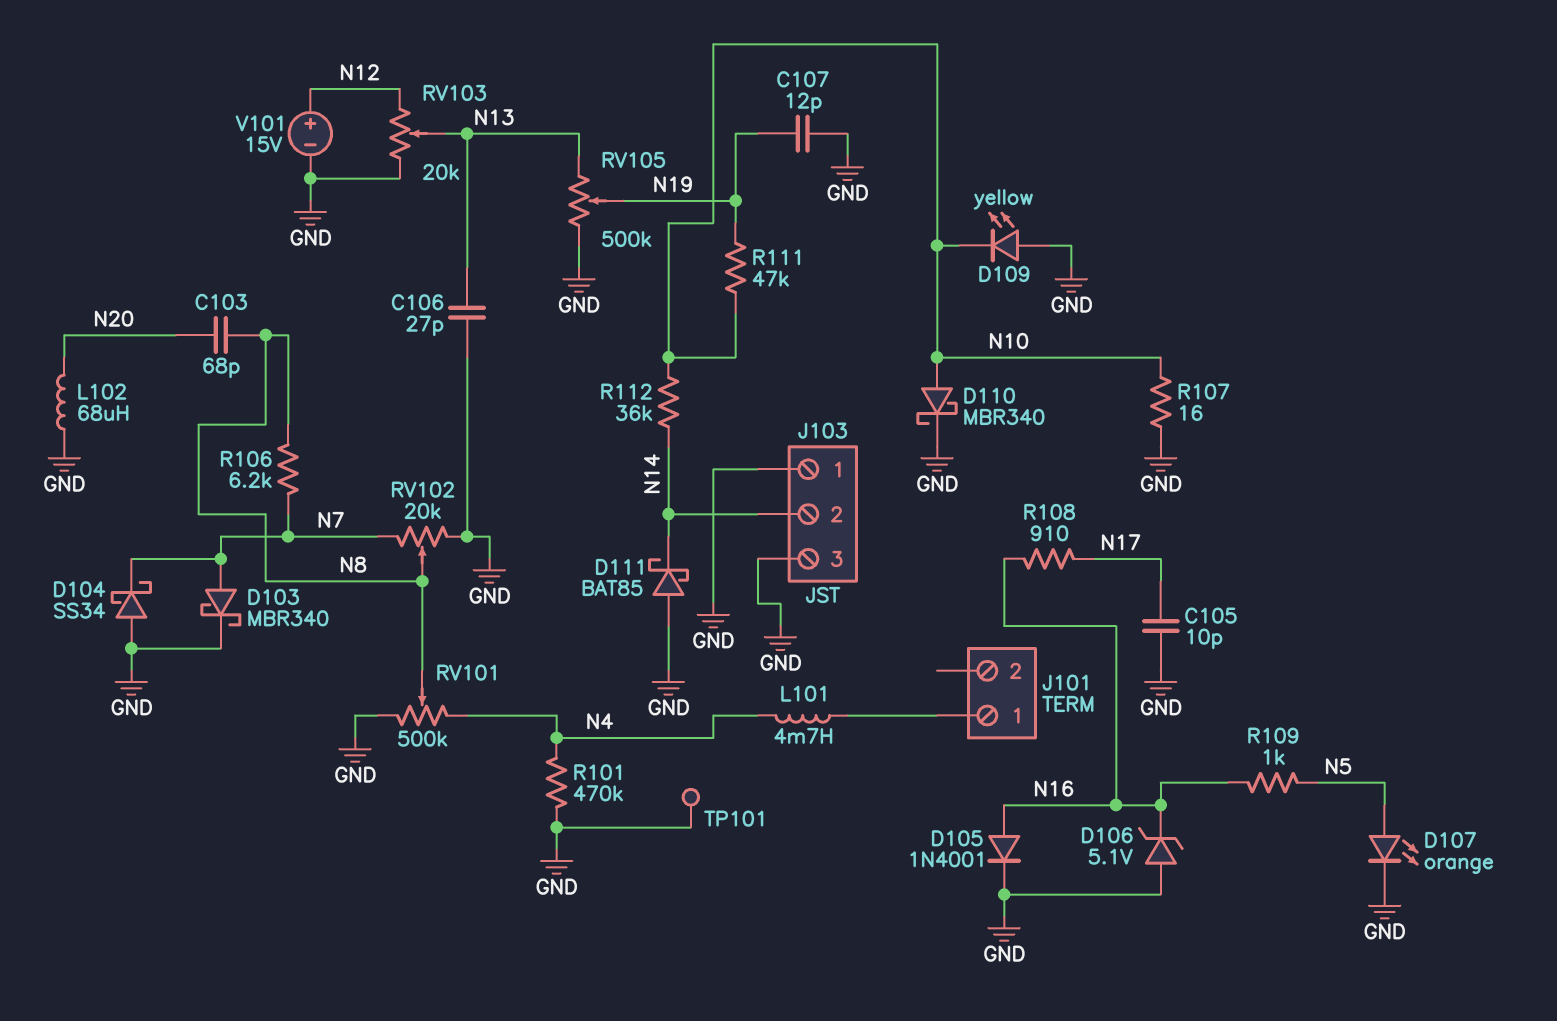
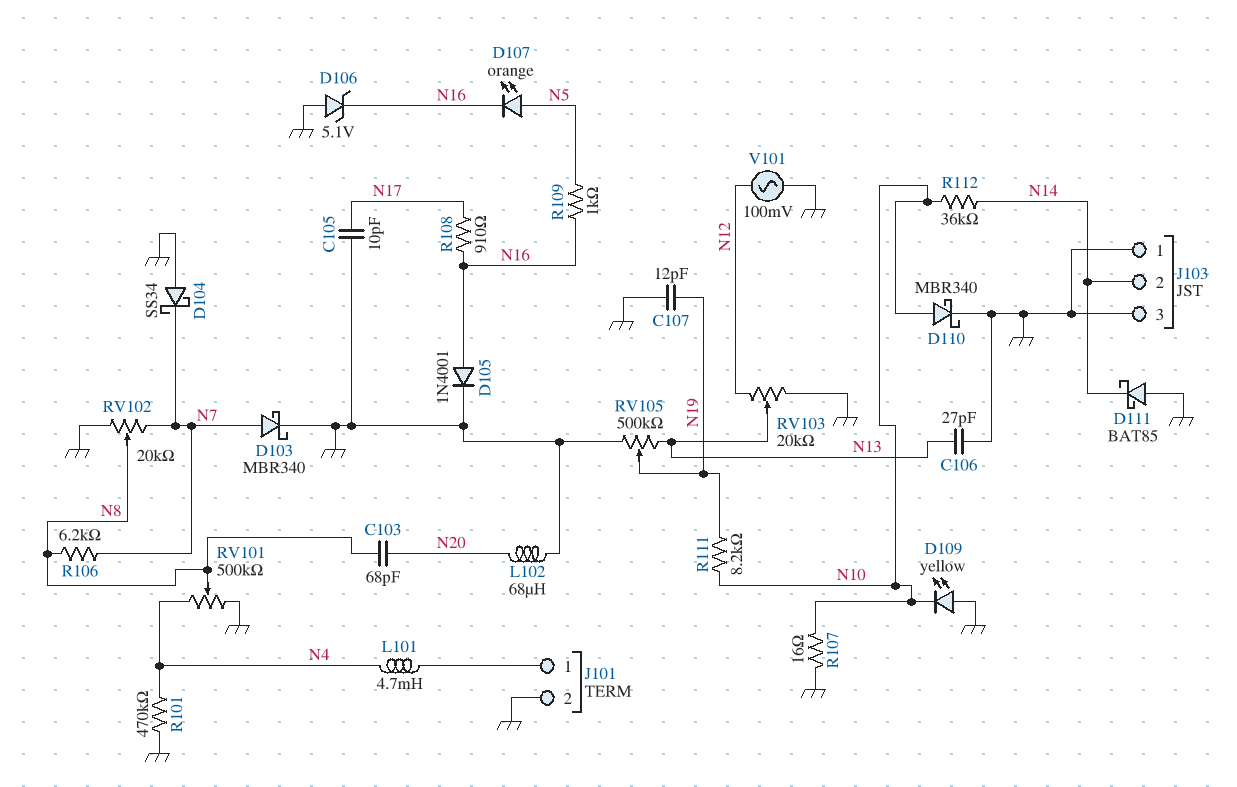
D107: LED orange (A N5, K GND) -> LED orange (A N5, K N16)
J101 pin 2: none -> GND
R111: 47k (N10, N19) -> 8.2k (N10, N19)
TP101: test point (GND) -> none
V101: 15V (plus N12, minus GND) -> AC 100mV (GND, N12)

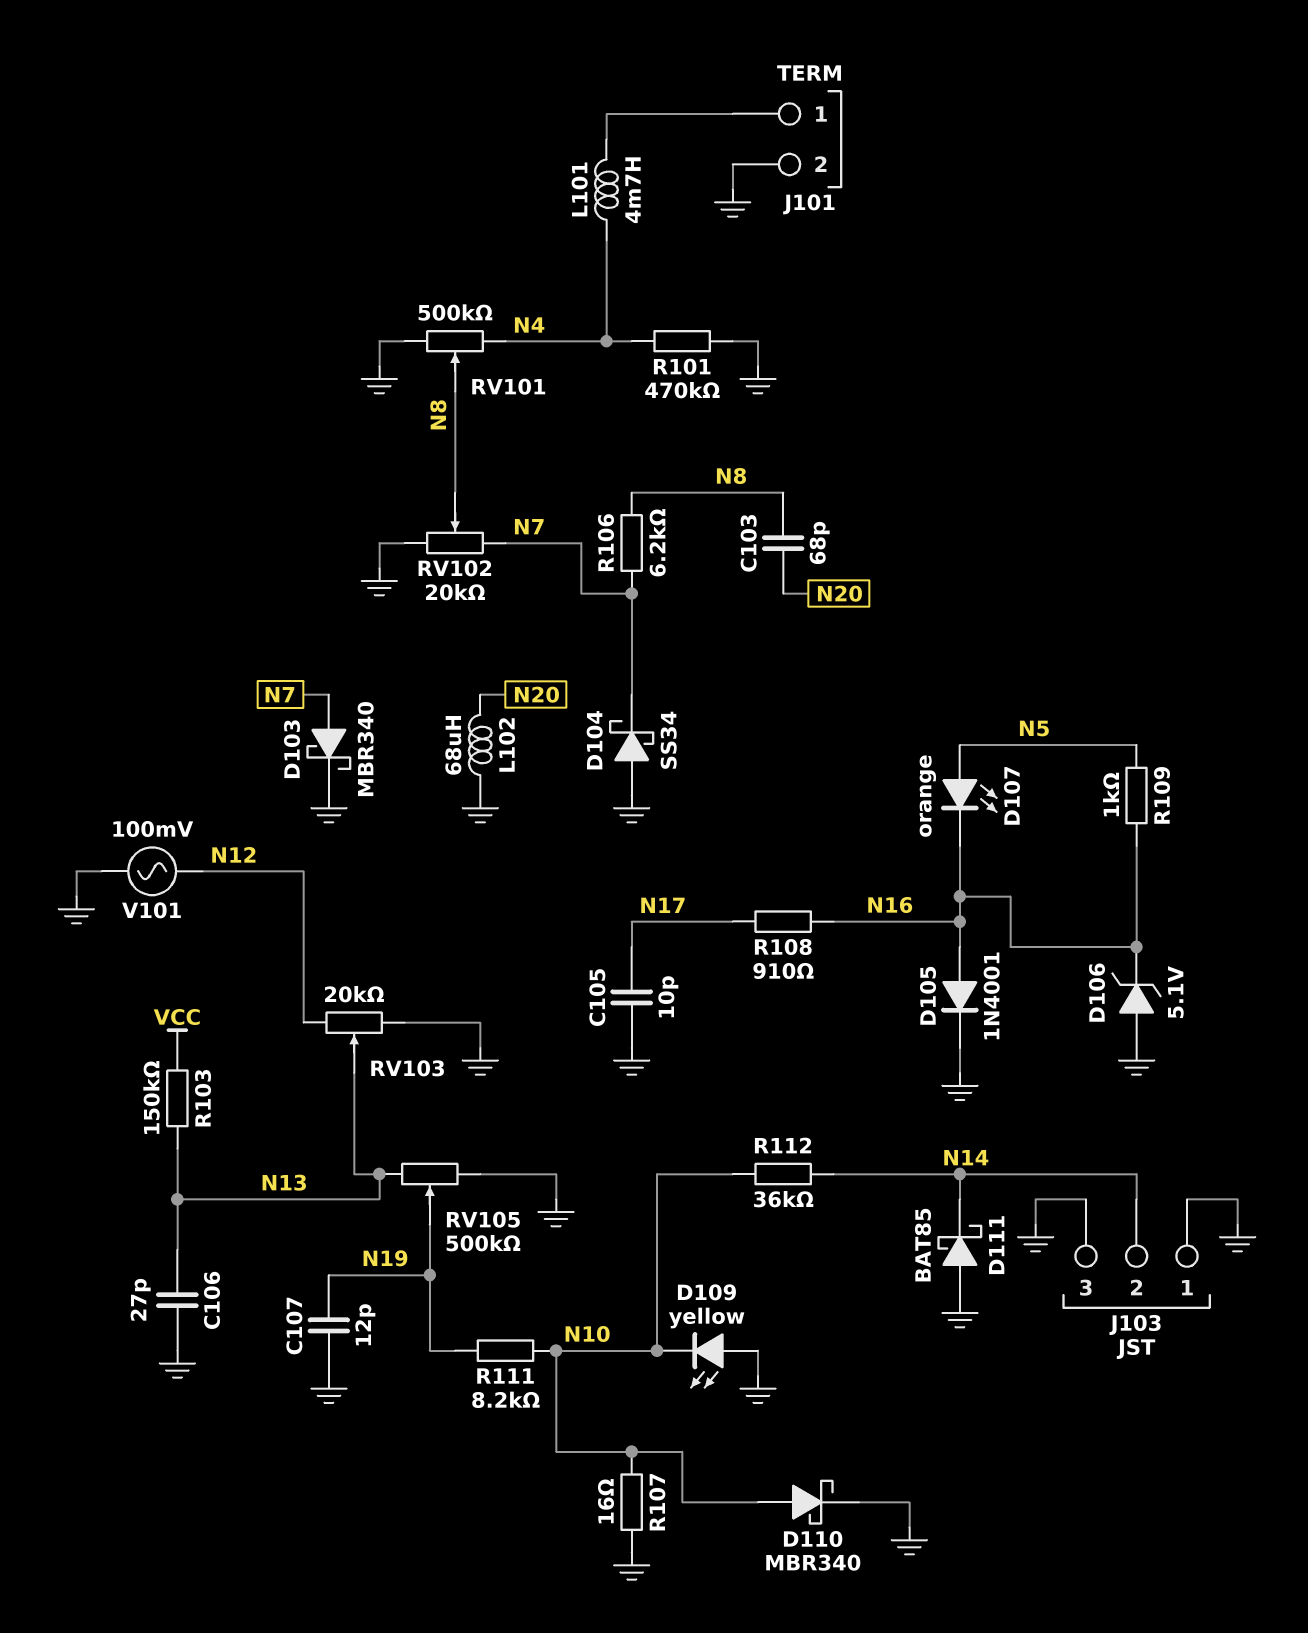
R103: none -> 150k (N13, VCC)

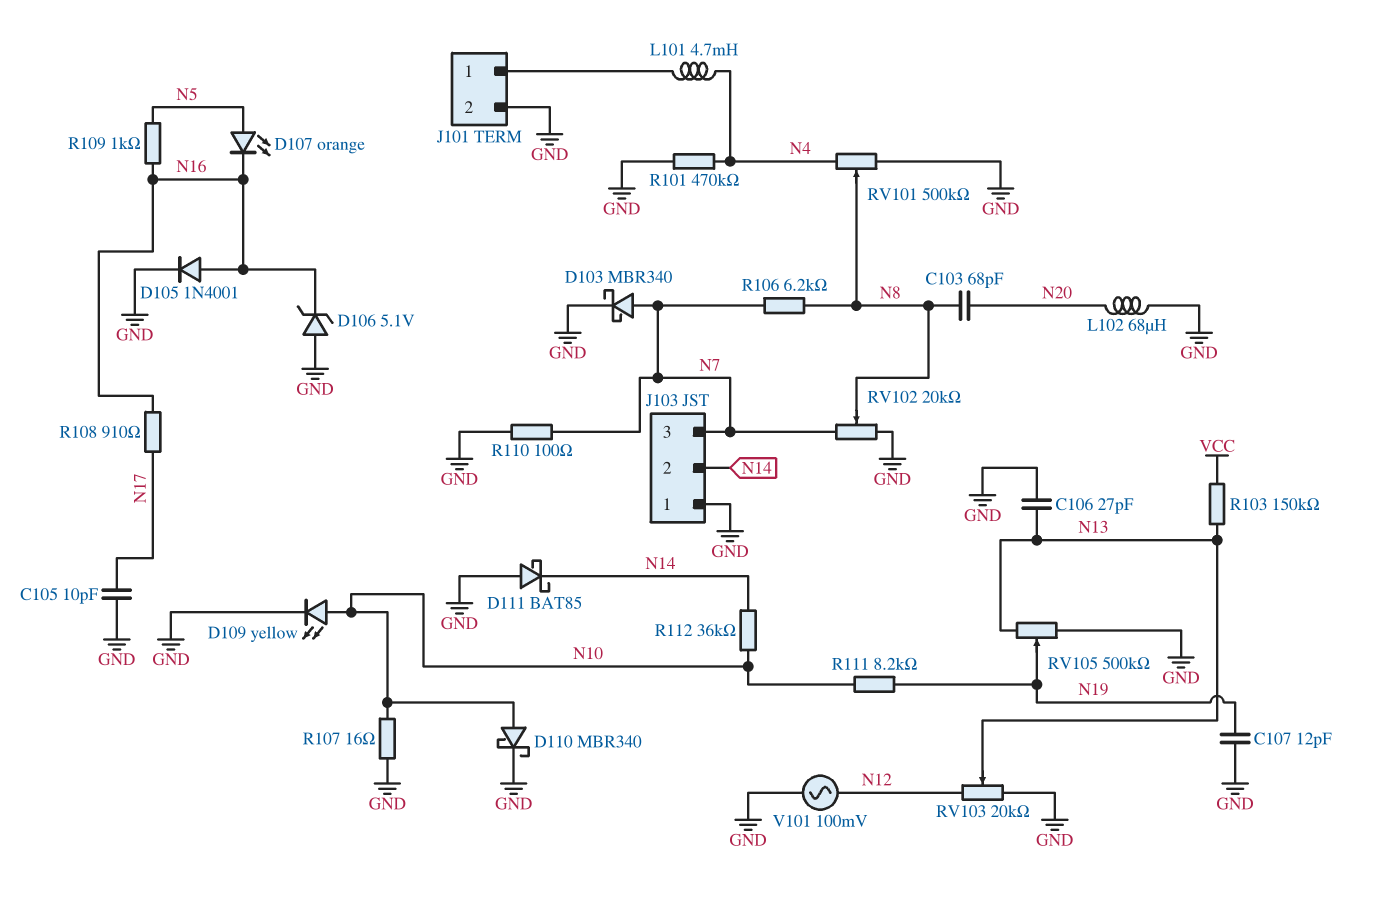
D104: schottky SS34 (A GND, K N7) -> none
D109: LED yellow (A GND, K N10) -> LED yellow (A N10, K GND)
J103 pin 3: GND -> N7
R110: none -> 100 (GND, N7)

